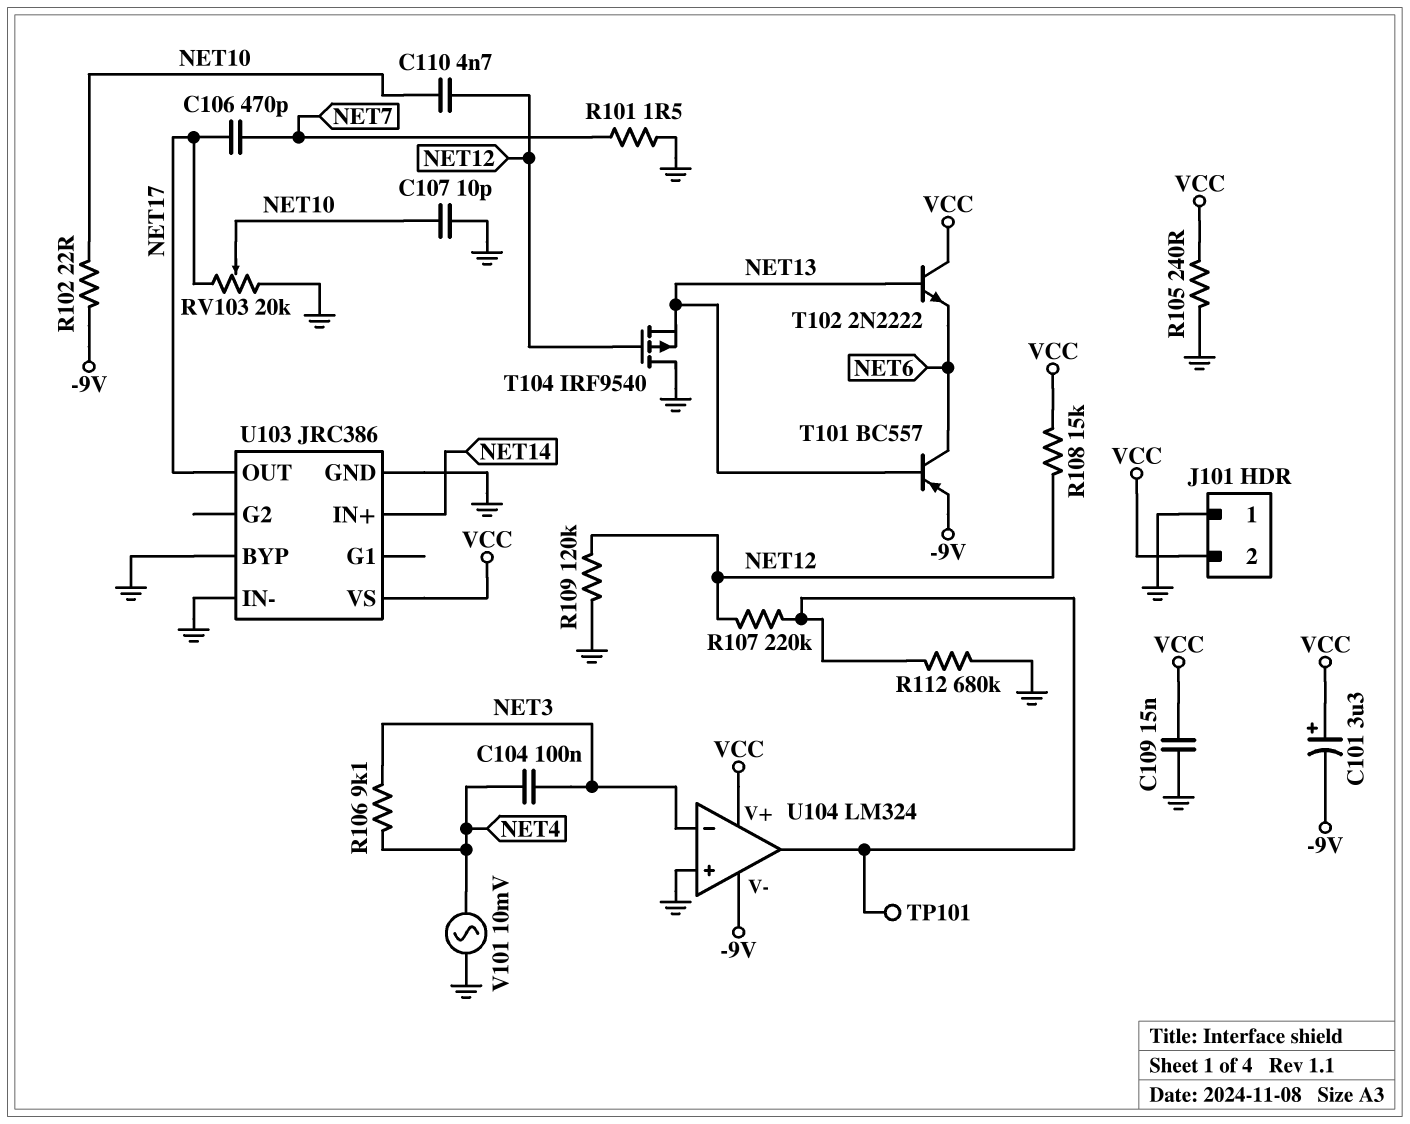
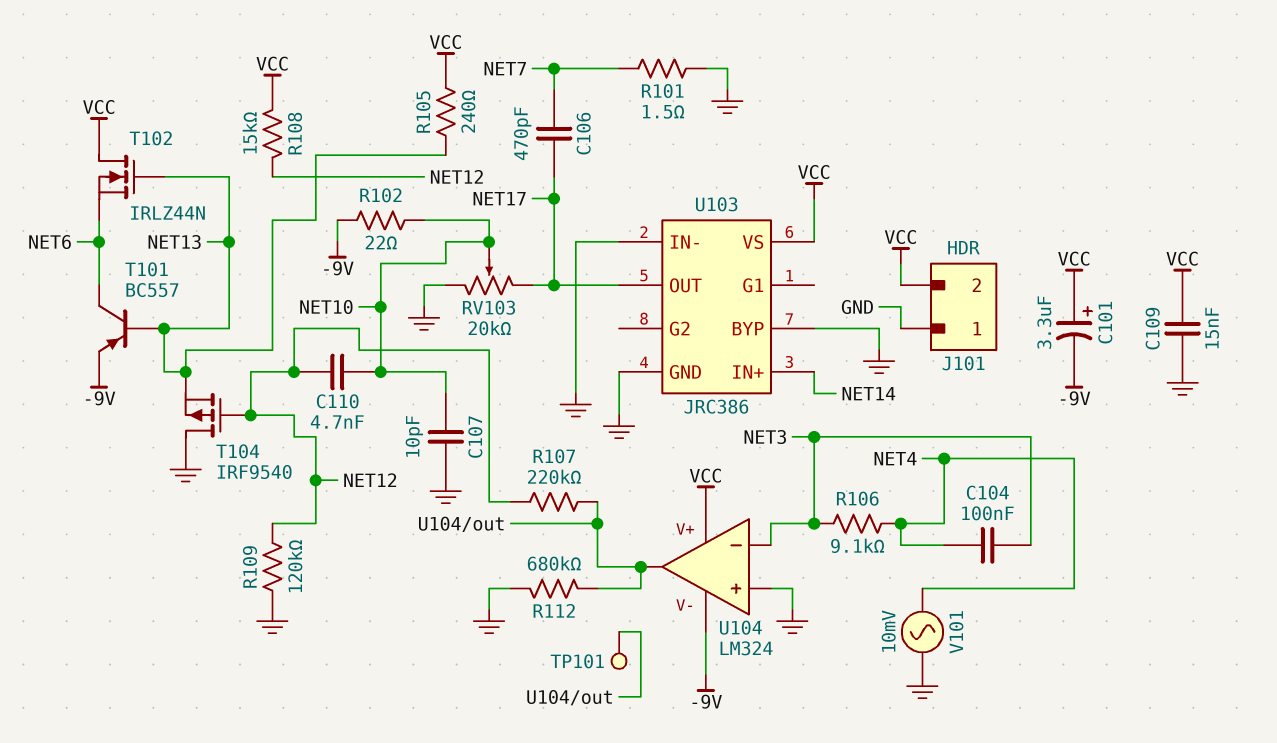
R105: 240 (GND, VCC) -> 240 (NET13, VCC)
T102: NPN 2N2222 (B NET13, C VCC, E NET6) -> NMOS IRLZ44N (G NET13, D VCC, S NET6)

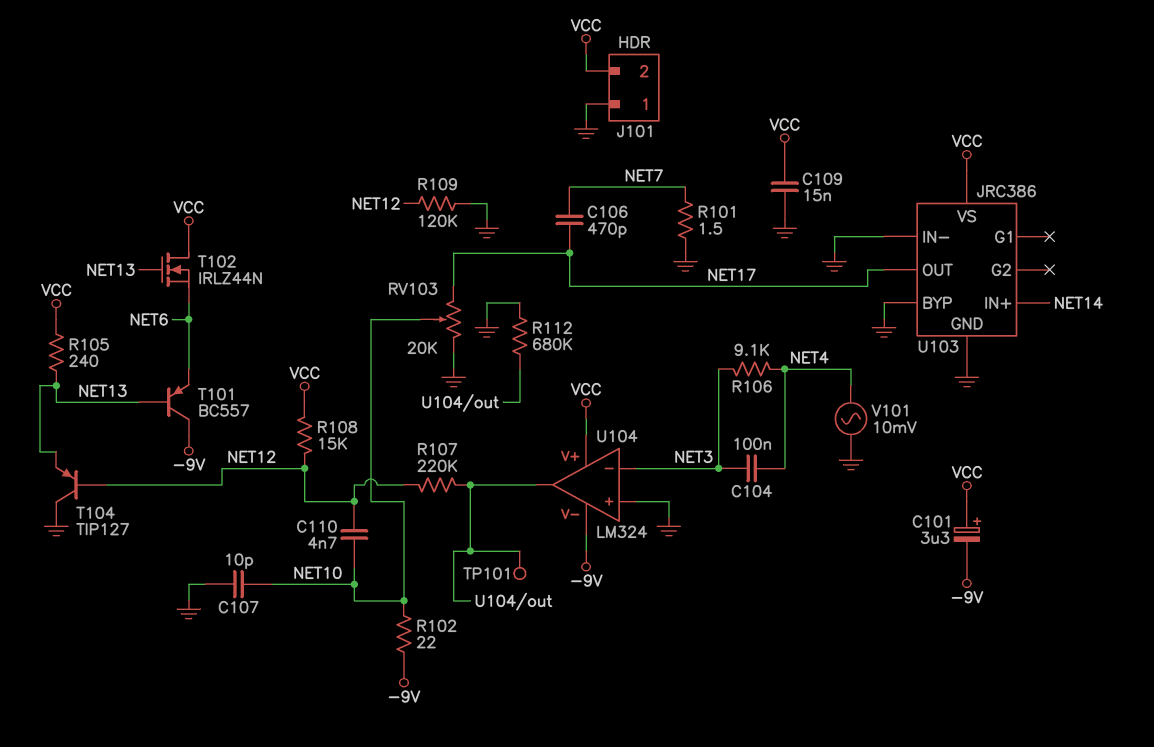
T101: PNP BC557 (B NET13, C NET6, E -9V) -> PNP BC557 (B NET13, C -9V, E NET6)
T104: PMOS IRF9540 (G NET12, D GND, S NET13) -> PNP TIP127 (B NET12, C GND, E NET13)

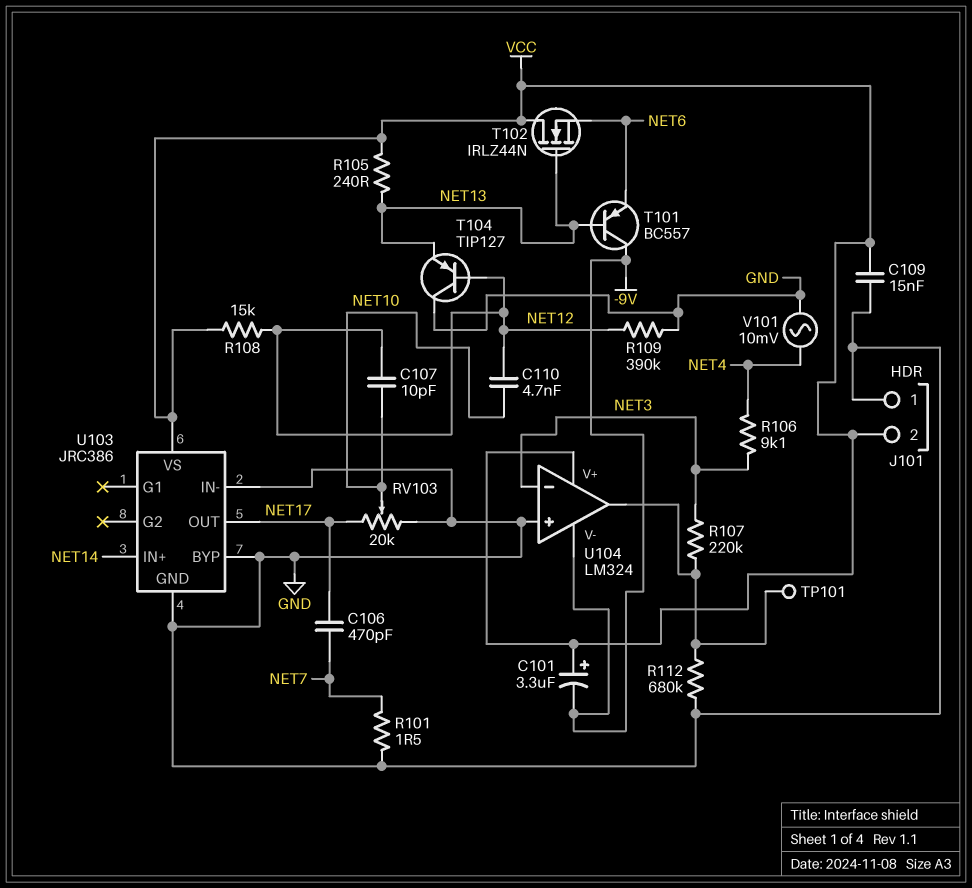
C104: 100nF (NET3, NET4) -> none
C107: 10pF (GND, NET10) -> 10pF (NET10, NET12)
R102: 22 (-9V, NET10) -> none
R107: 220k (NET12, U104/out) -> 220k (NET3, U104/out)
R109: 120k (GND, NET12) -> 390k (GND, NET12)

